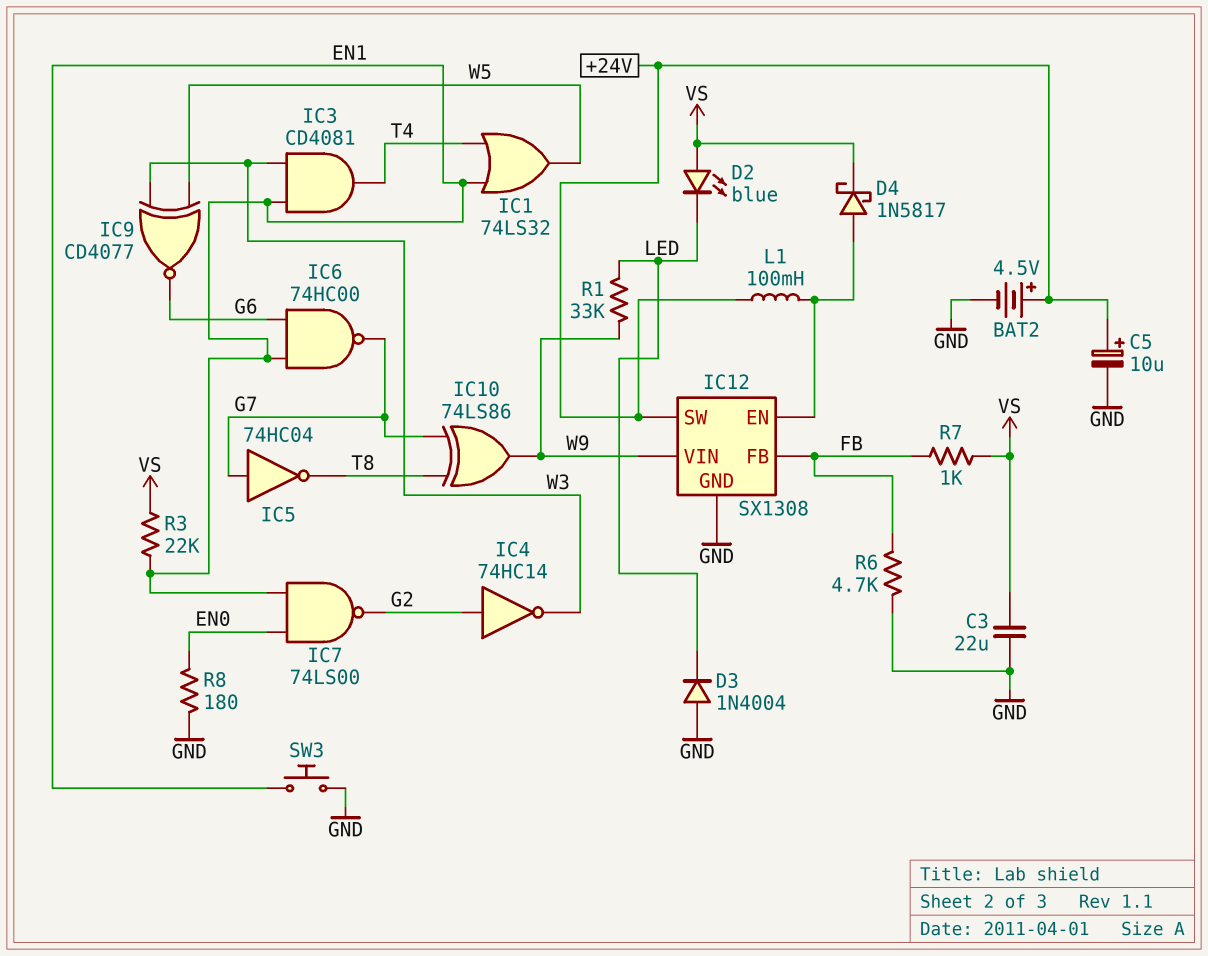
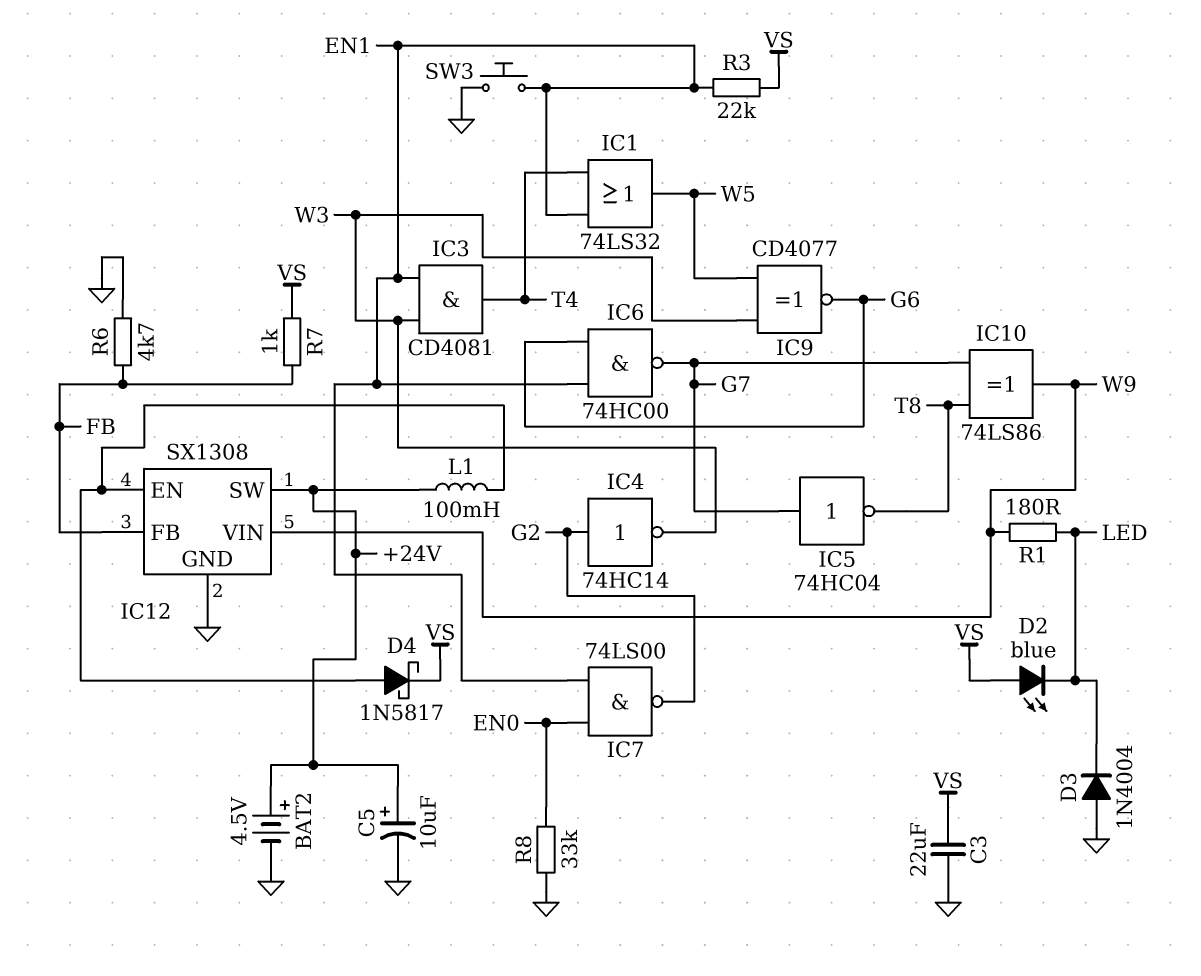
R1: 33k (LED, W9) -> 180 (LED, W9)
R8: 180 (EN0, GND) -> 33k (EN0, GND)

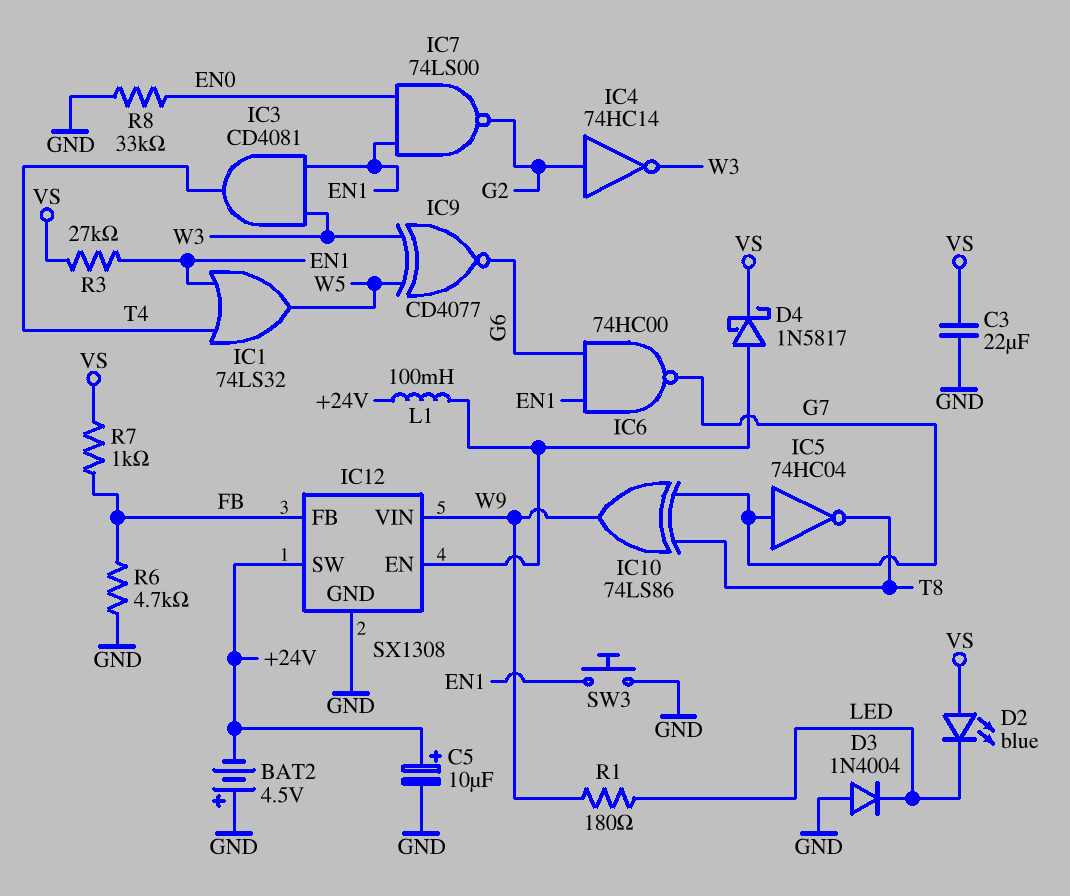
BAT2: 4.5V (plus +24V, minus GND) -> 4.5V (plus GND, minus +24V)
R3: 22k (EN1, VS) -> 27k (EN1, VS)

